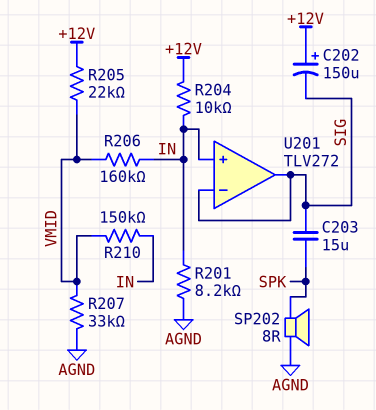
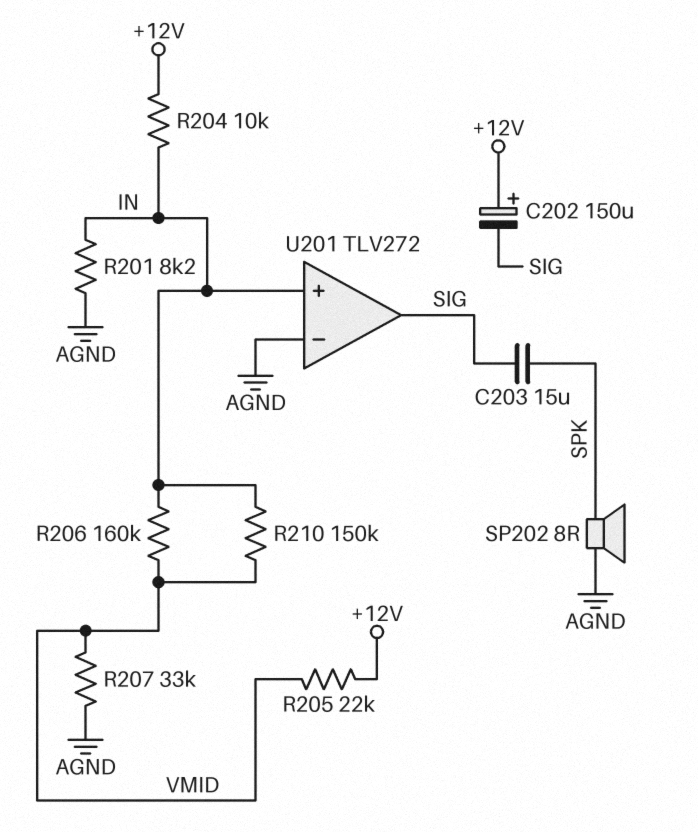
U201 pin in-: SIG -> AGND

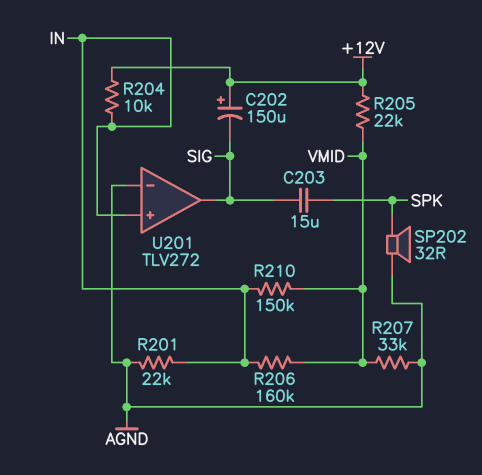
R201: 8.2k (AGND, IN) -> 22k (AGND, IN)
SP202: speaker 8R (AGND, SPK) -> speaker 32R (AGND, SPK)

